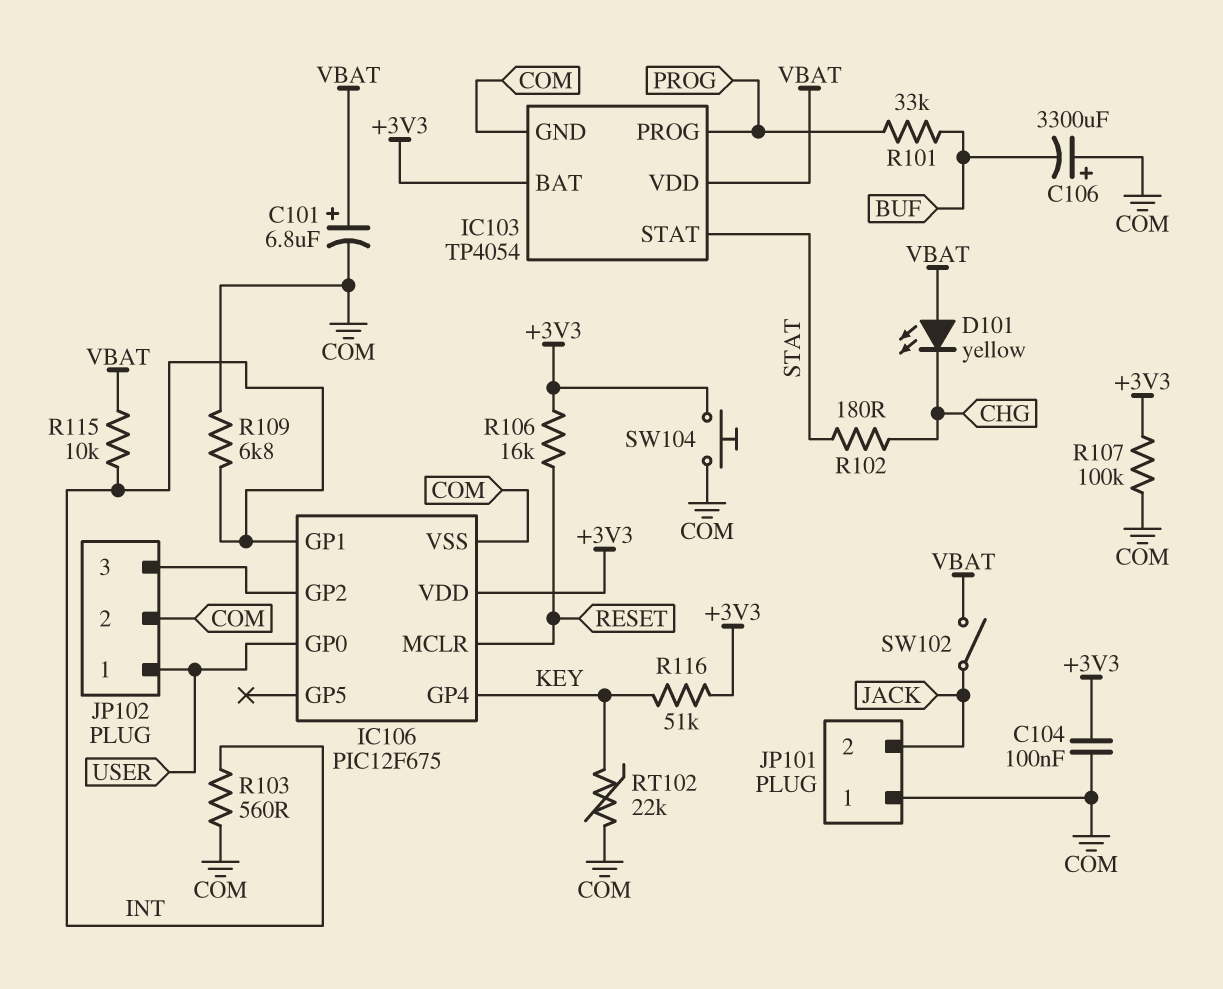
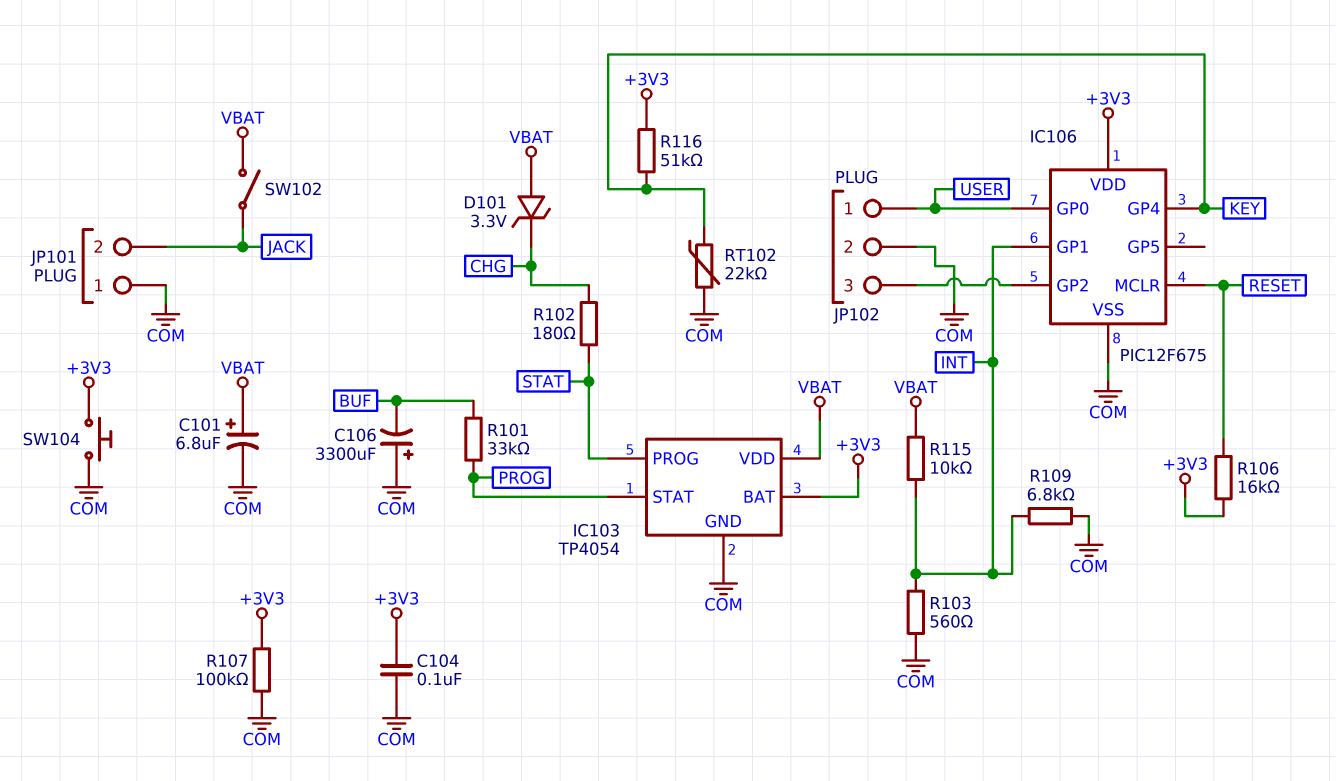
D101: LED yellow (A VBAT, K CHG) -> zener 3.3V (A VBAT, K CHG)
IC103 pin PROG: PROG -> STAT
IC103 pin STAT: STAT -> PROG

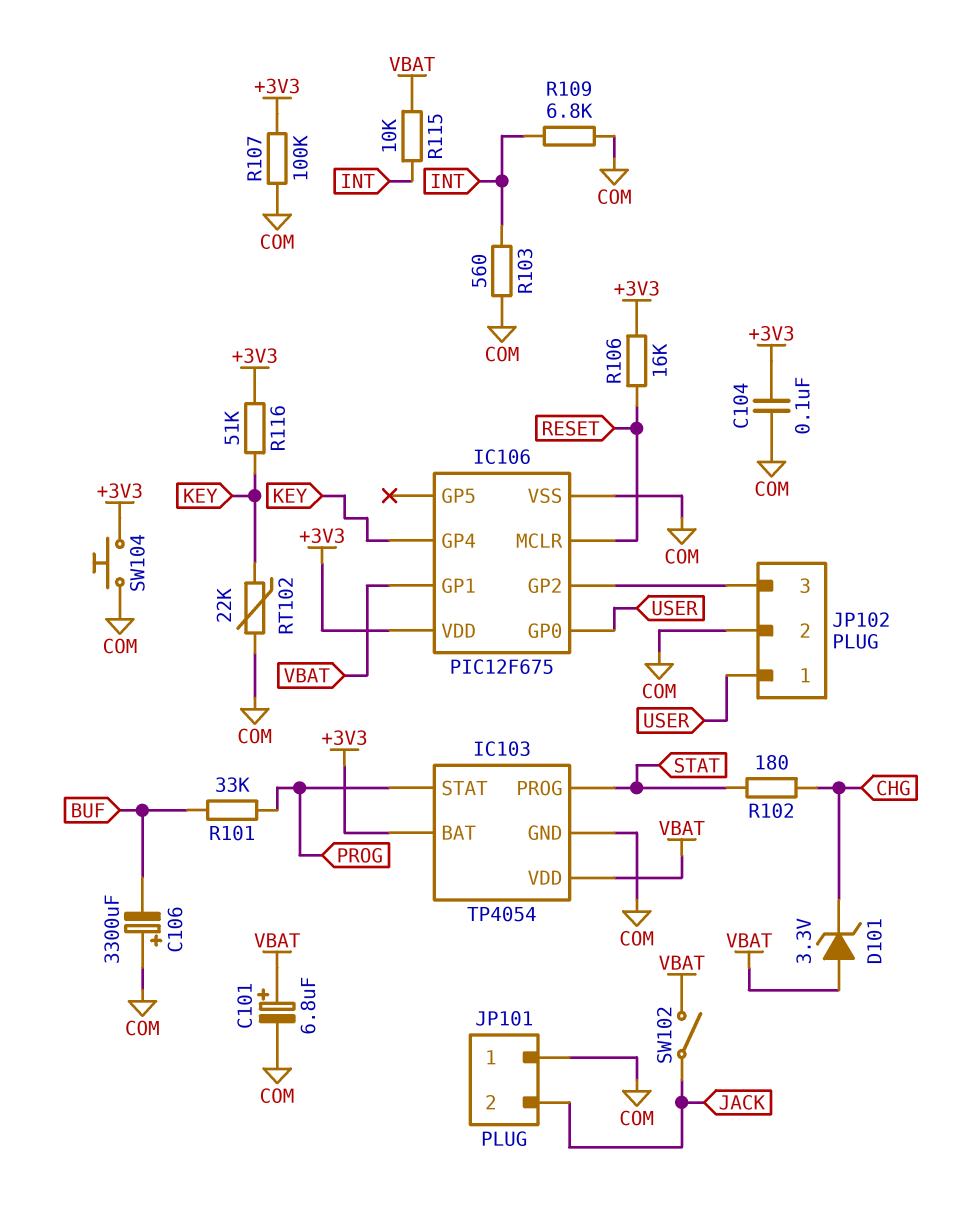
IC106 pin GP1: INT -> VBAT

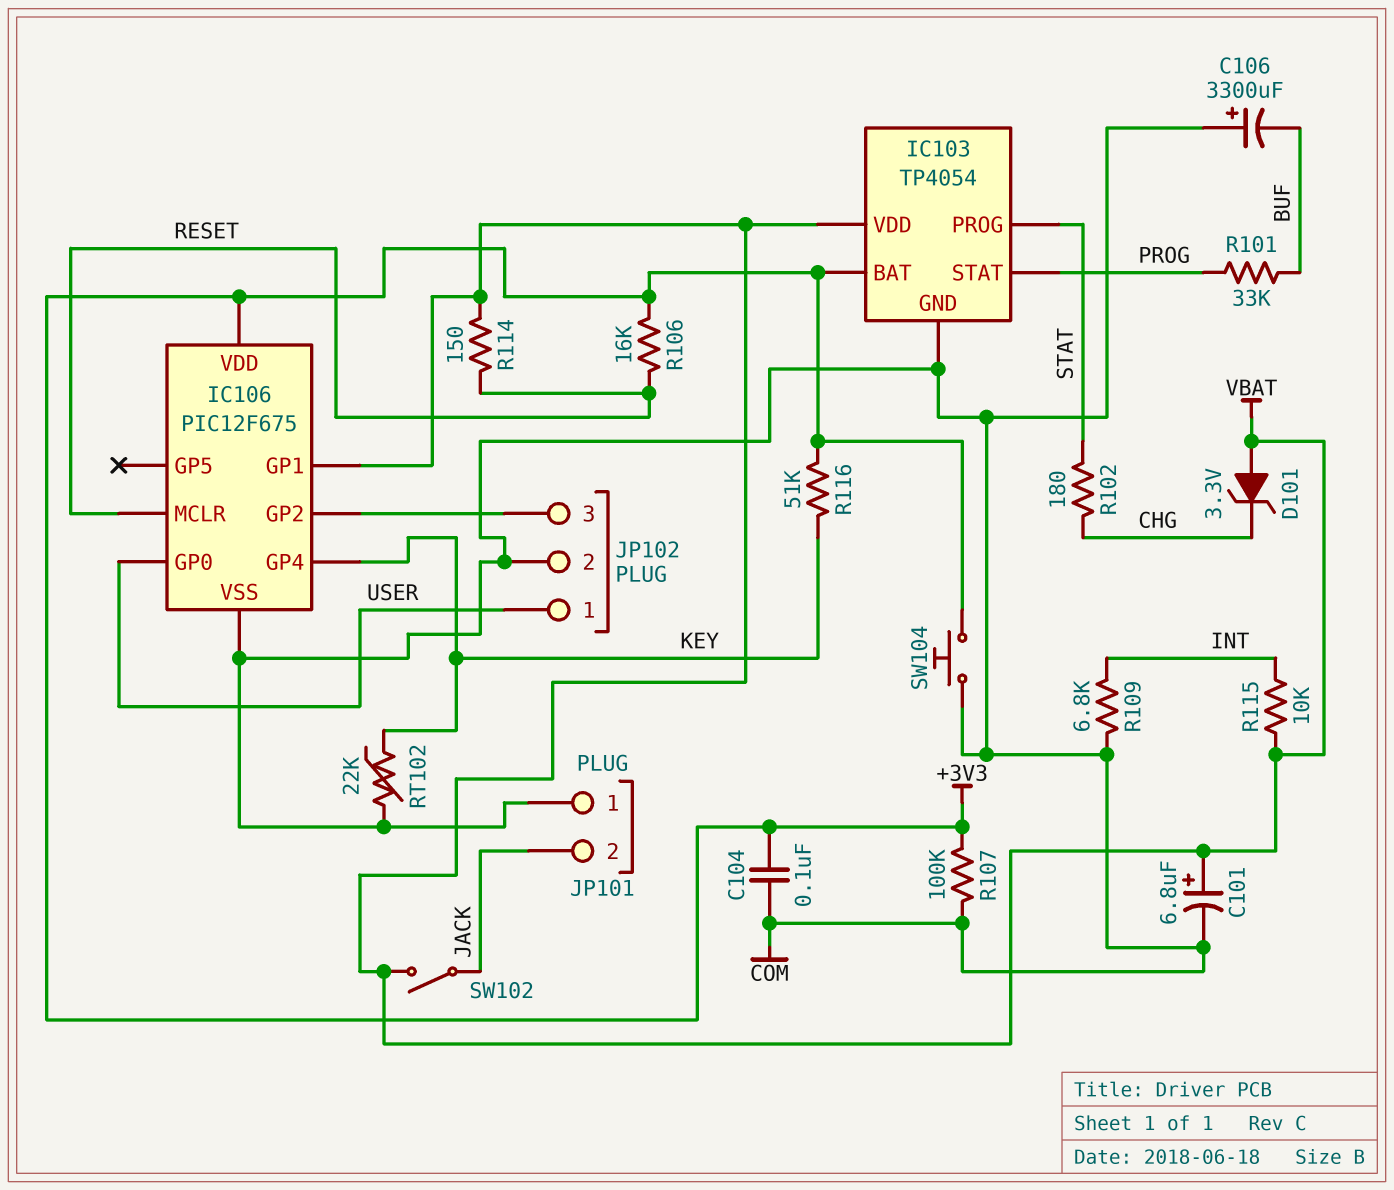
R103: 560 (COM, INT) -> none
R114: none -> 150 (RESET, VBAT)

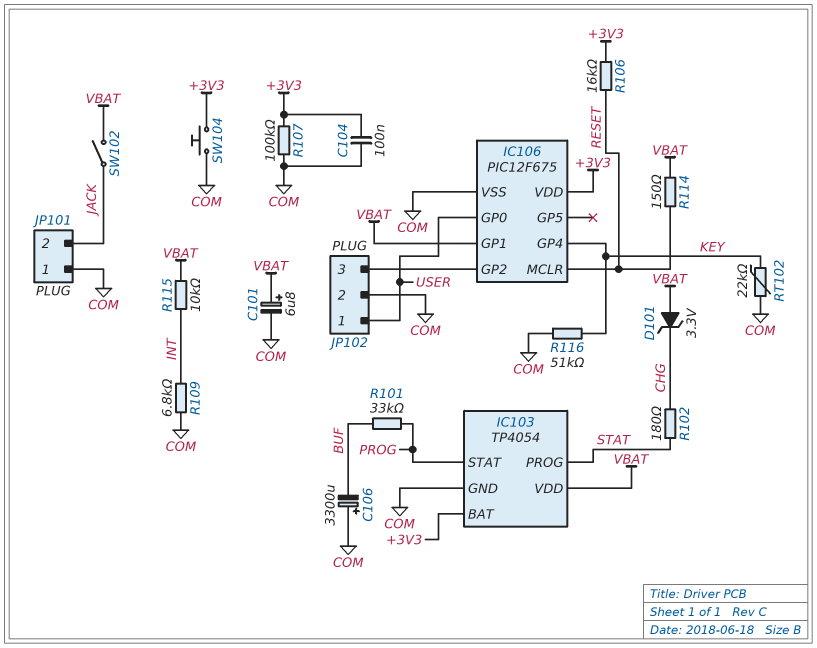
R116: 51k (+3V3, KEY) -> 51k (COM, KEY)

